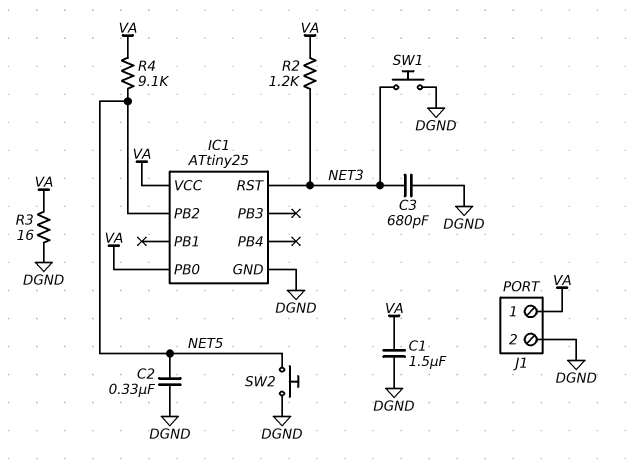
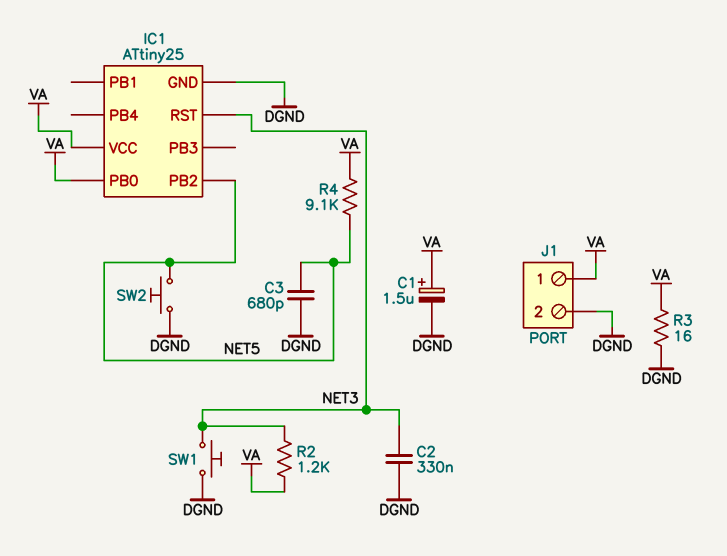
C1: 1.5uF (DGND, VA) -> 1.5uF (plus VA, minus DGND)
C2: 330nF (DGND, NET5) -> 330nF (DGND, NET3)
C3: 680pF (DGND, NET3) -> 680pF (DGND, NET5)

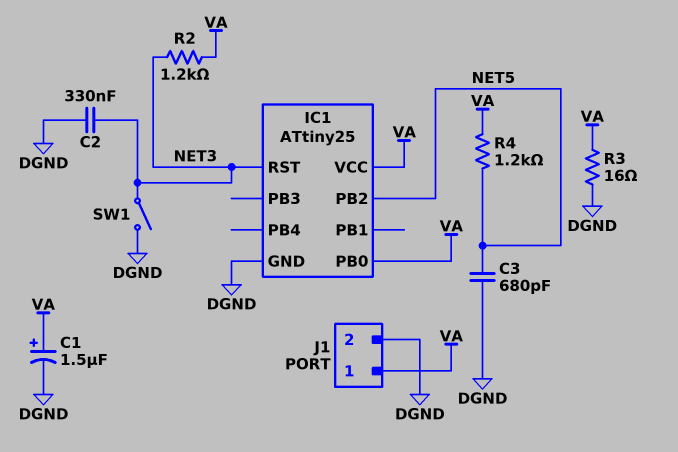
R4: 9.1k (NET5, VA) -> 1.2k (NET5, VA)
SW1: button (DGND, NET3) -> switch (DGND, NET3)
SW2: button (DGND, NET5) -> none

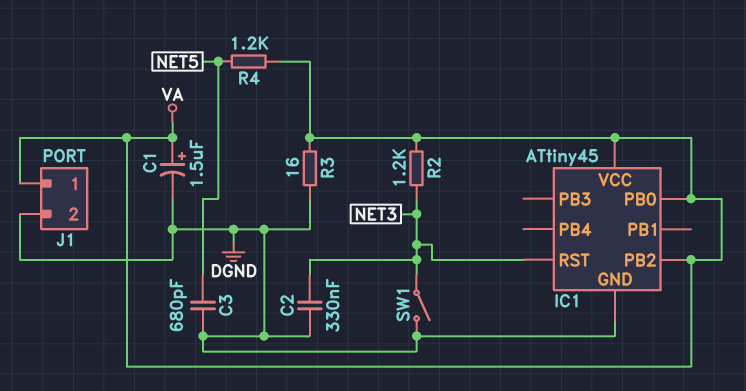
IC1: ATtiny25 -> ATtiny45
IC1 pin PB2: NET5 -> VA

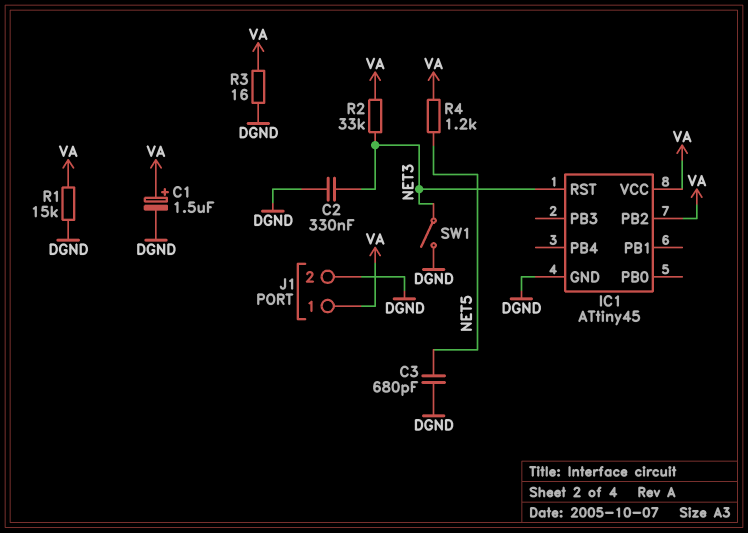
IC1 pin PB0: VA -> none
R1: none -> 15k (DGND, VA)
R2: 1.2k (NET3, VA) -> 33k (NET3, VA)

